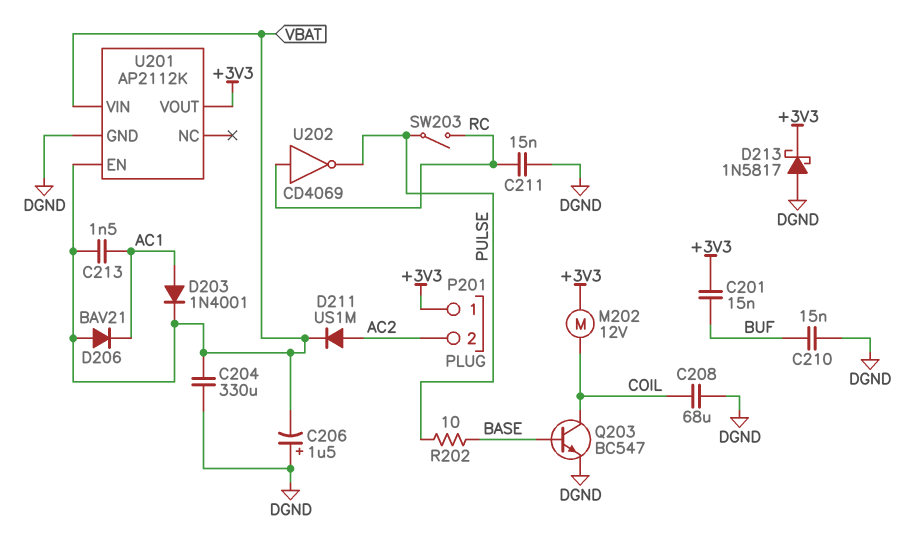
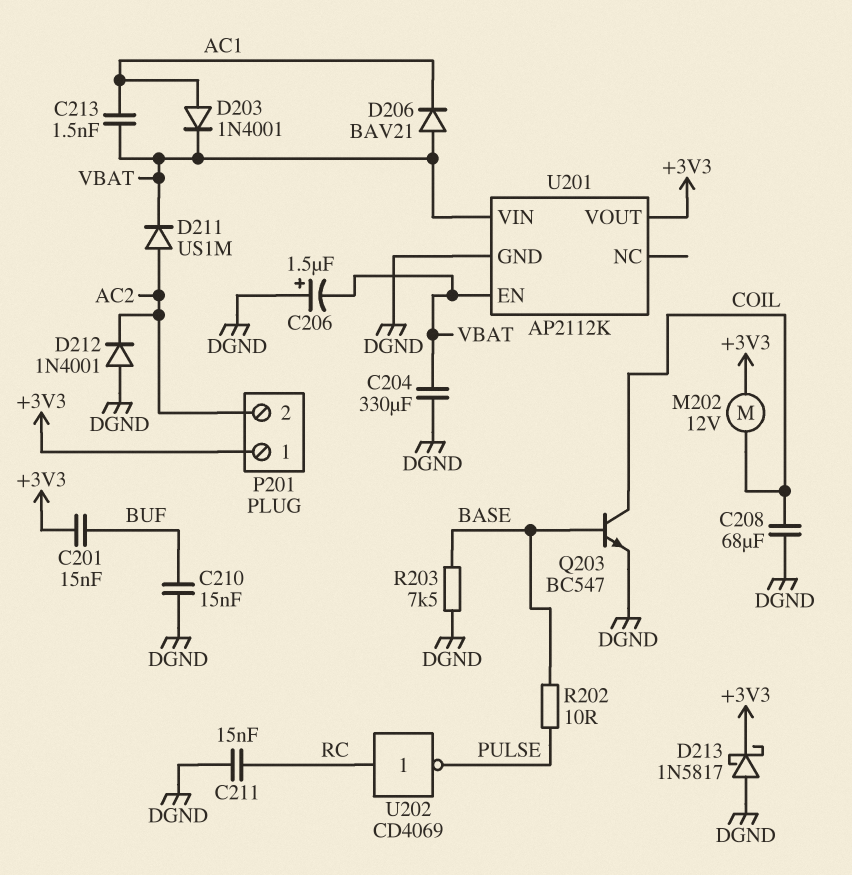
D212: none -> diode 1N4001 (A DGND, K AC2)
R203: none -> 7.5k (BASE, DGND)
SW203: switch (PULSE, RC) -> none

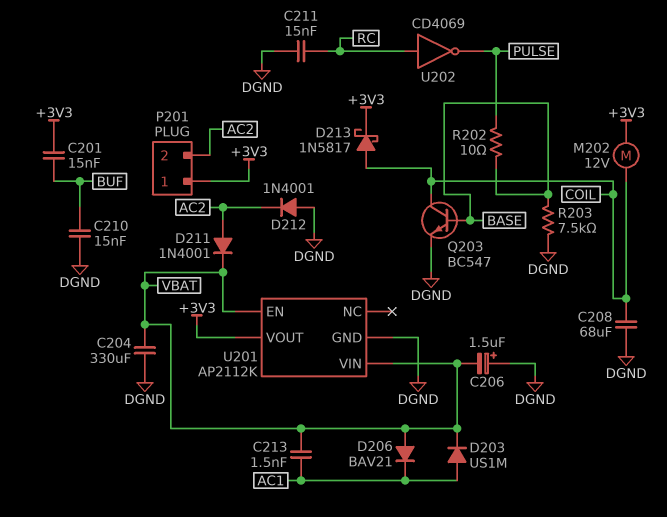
D203: diode 1N4001 (A AC1, K VBAT) -> diode US1M (A AC1, K VBAT)
D211: diode US1M (A AC2, K VBAT) -> diode 1N4001 (A AC2, K VBAT)
D213: schottky 1N5817 (A DGND, K +3V3) -> schottky 1N5817 (A COIL, K +3V3)

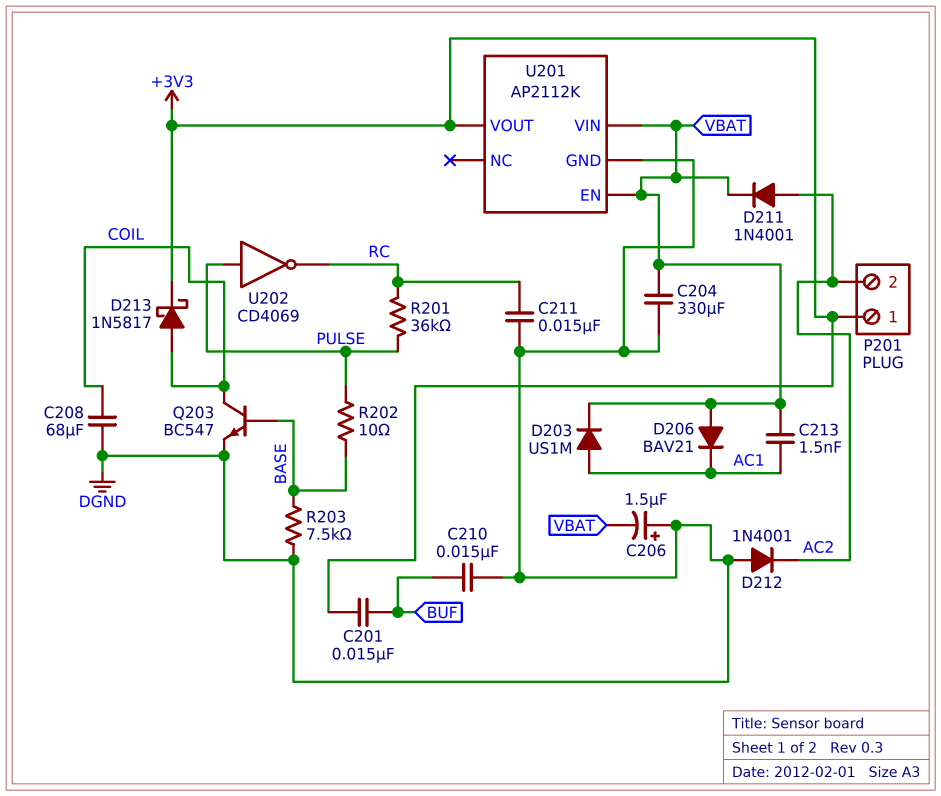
M202: motor 12V (+3V3, COIL) -> none
R201: none -> 36k (PULSE, RC)
U202: NOT CD4069 (in RC, out PULSE) -> NOT CD4069 (in PULSE, out RC)

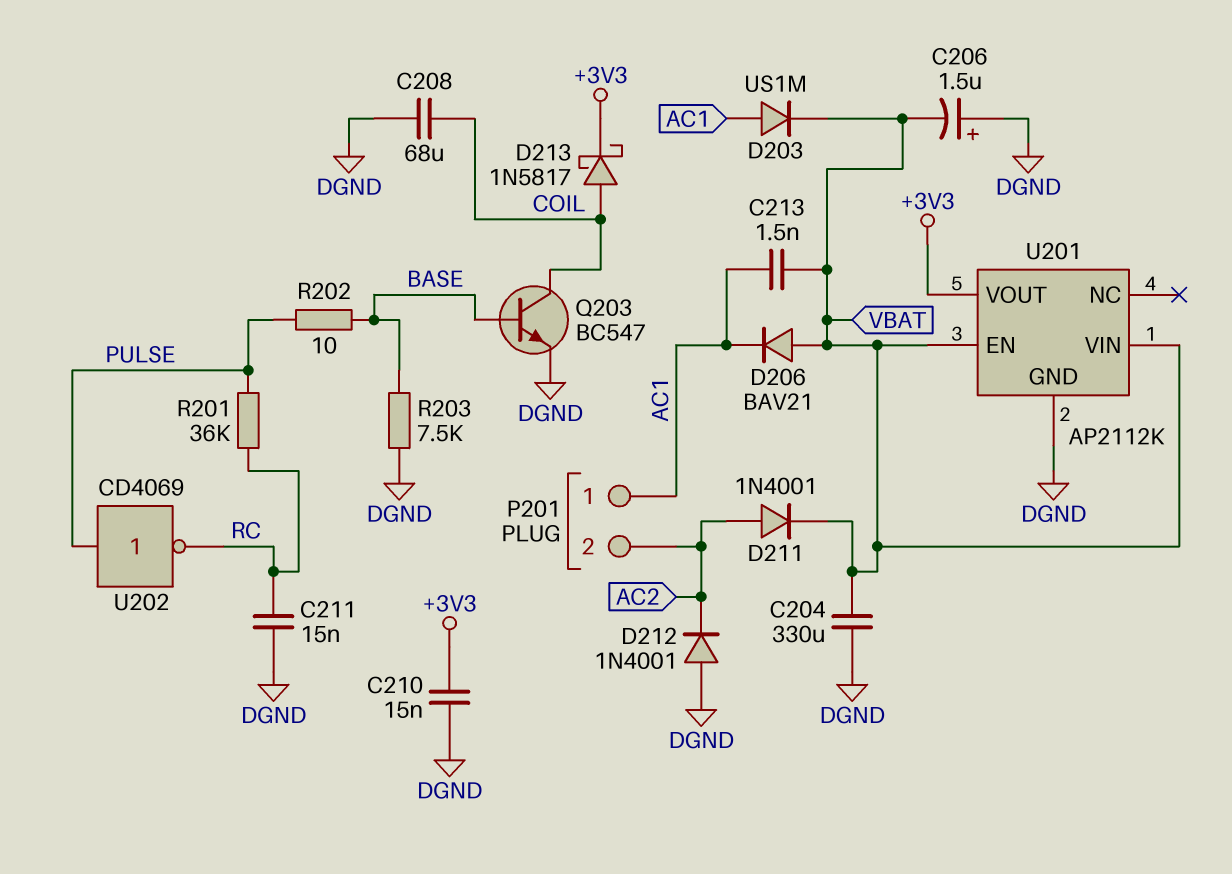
C201: 15nF (+3V3, BUF) -> none
C210: 15nF (BUF, DGND) -> 15nF (+3V3, DGND)
P201 pin 1: +3V3 -> AC1

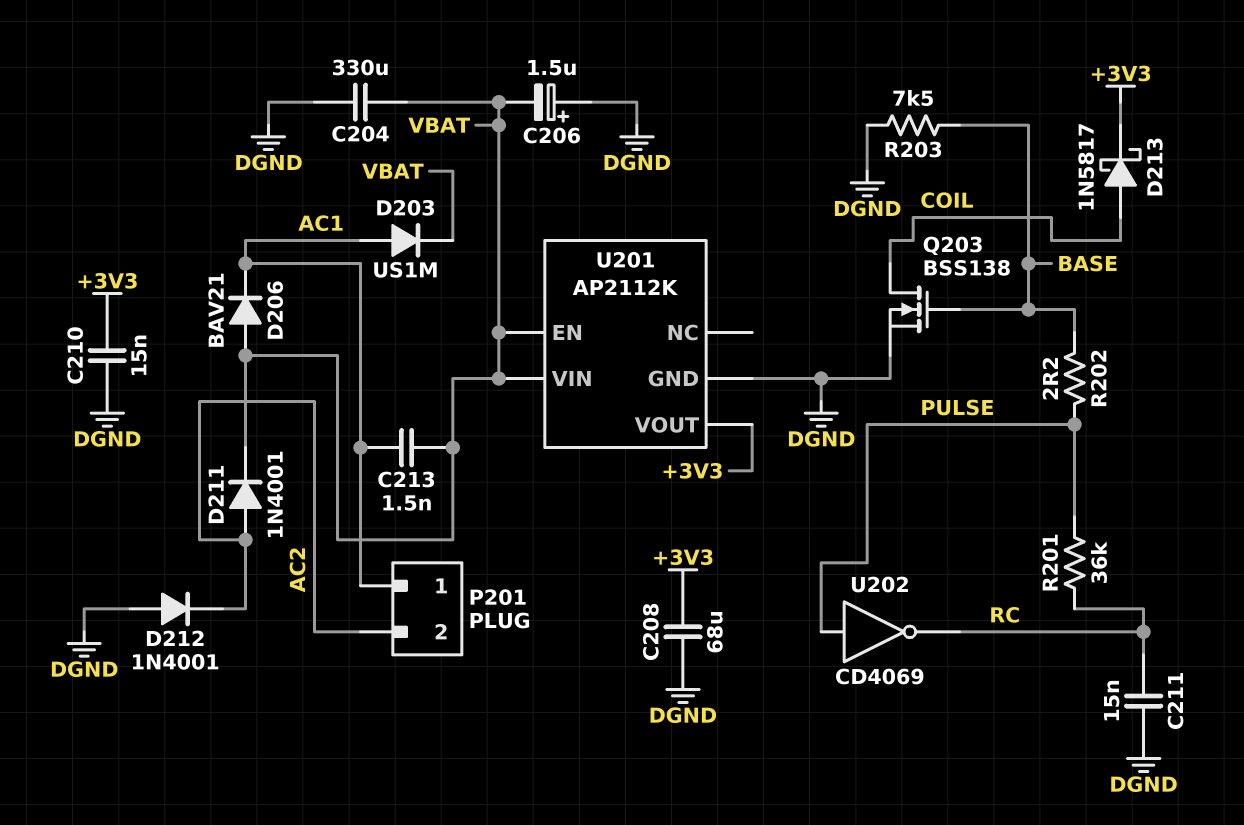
C208: 68uF (COIL, DGND) -> 68uF (+3V3, DGND)
Q203: NPN BC547 (B BASE, C COIL, E DGND) -> NMOS BSS138 (G BASE, D COIL, S DGND)
R202: 10 (BASE, PULSE) -> 2.2 (BASE, PULSE)

